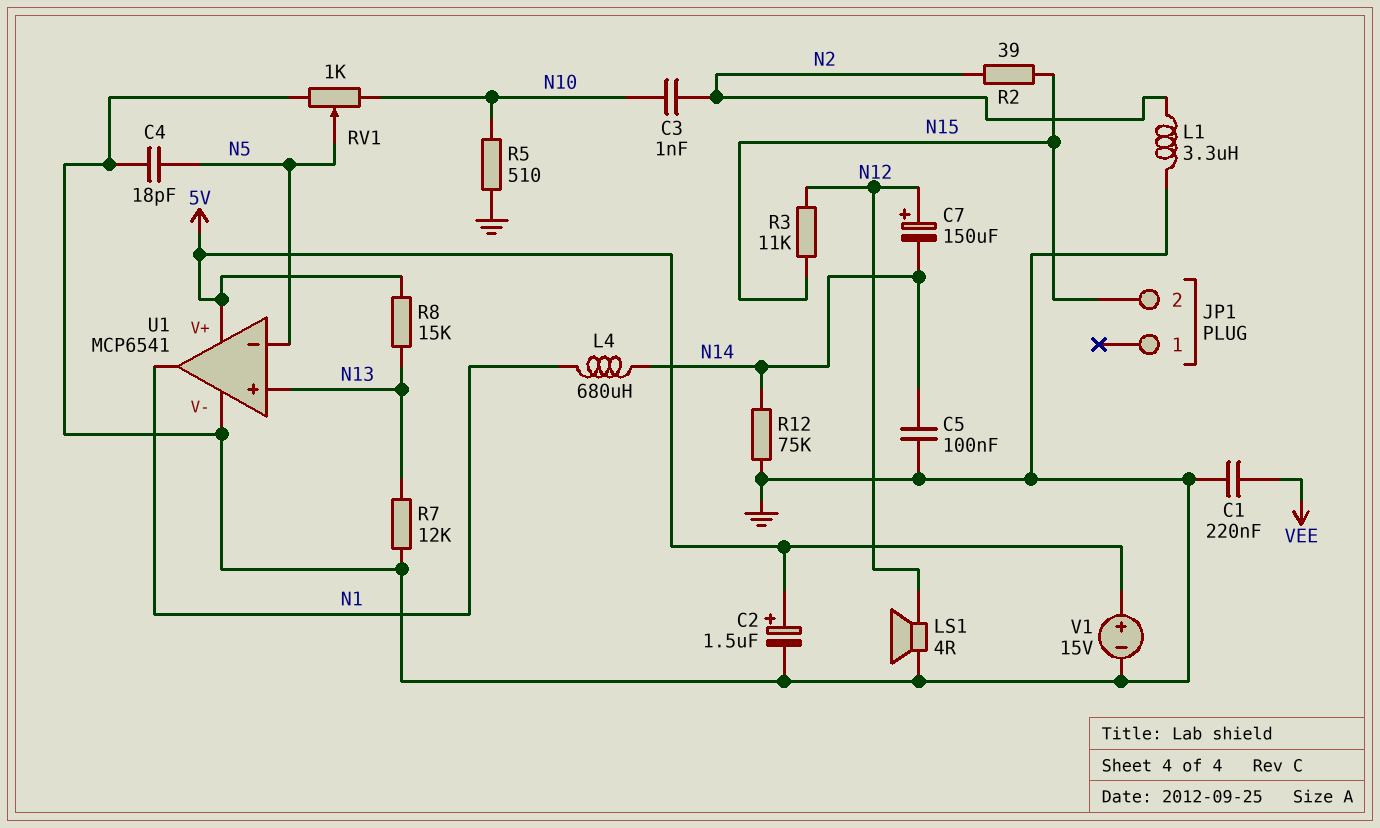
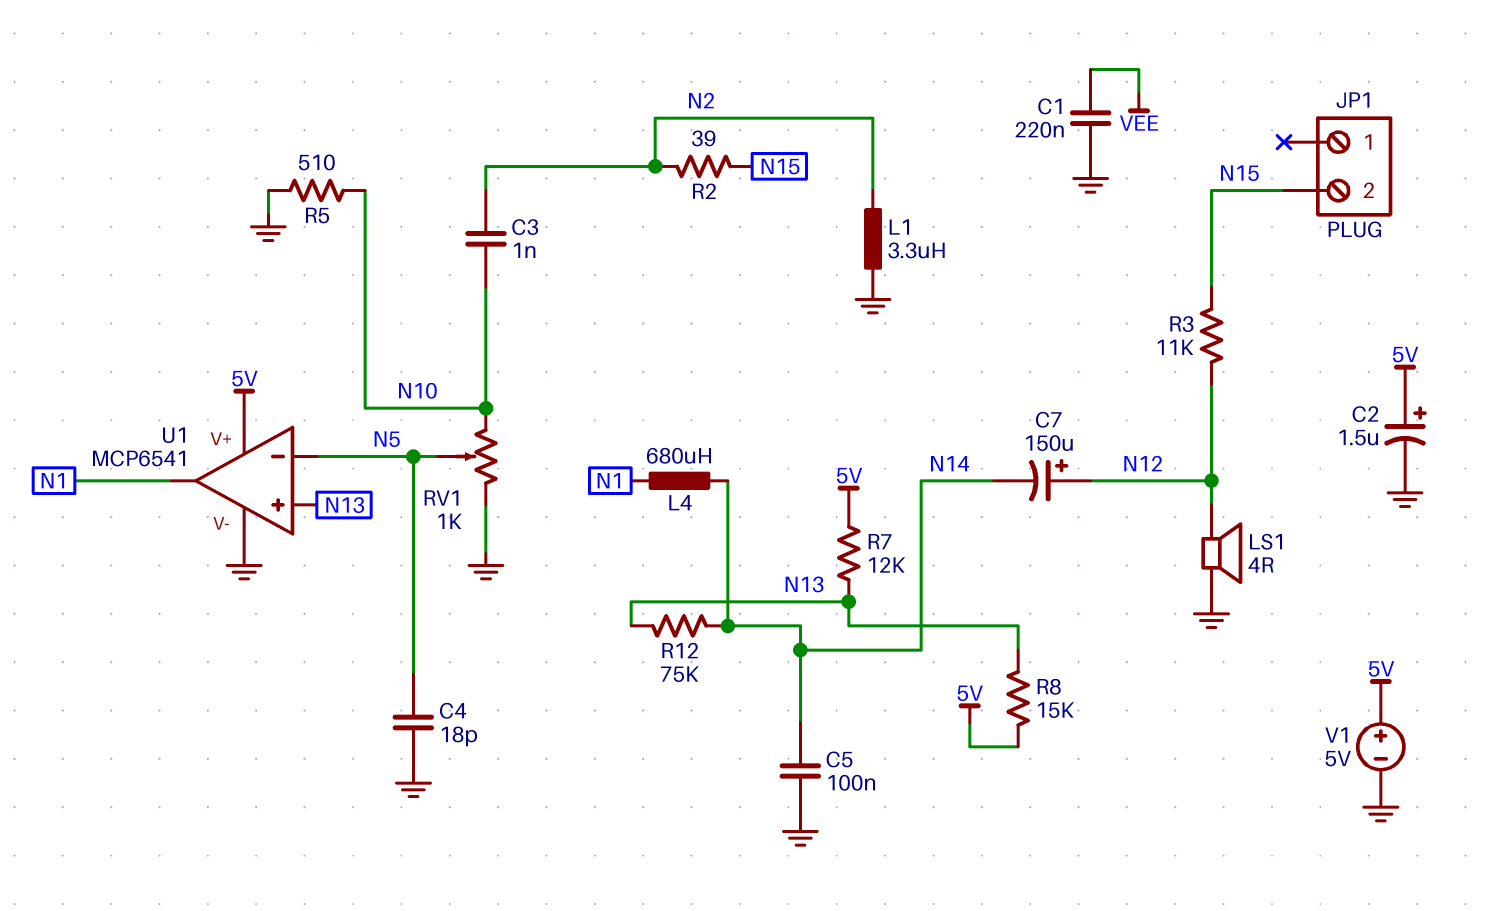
R7: 12k (GND, N13) -> 12k (5V, N13)
R12: 75k (GND, N14) -> 75k (N13, N14)
V1: 15V (plus 5V, minus GND) -> 5V (plus 5V, minus GND)

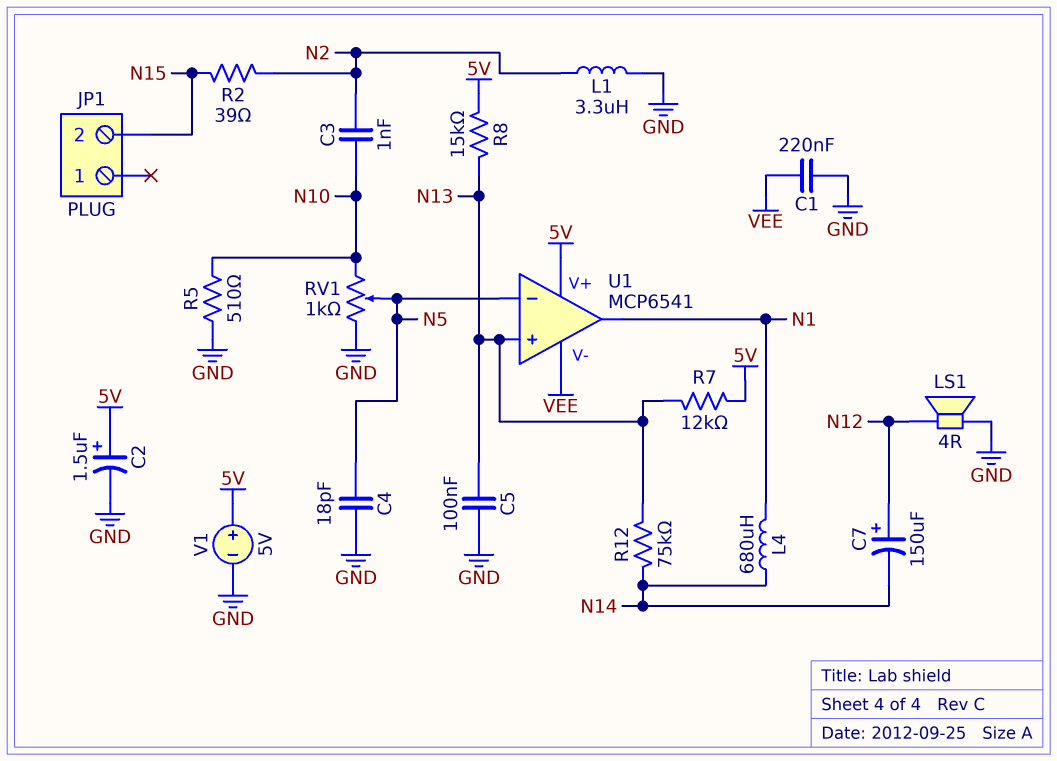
C5: 100nF (GND, N14) -> 100nF (GND, N13)
R3: 11k (N12, N15) -> none
U1 pin V-: GND -> VEE

